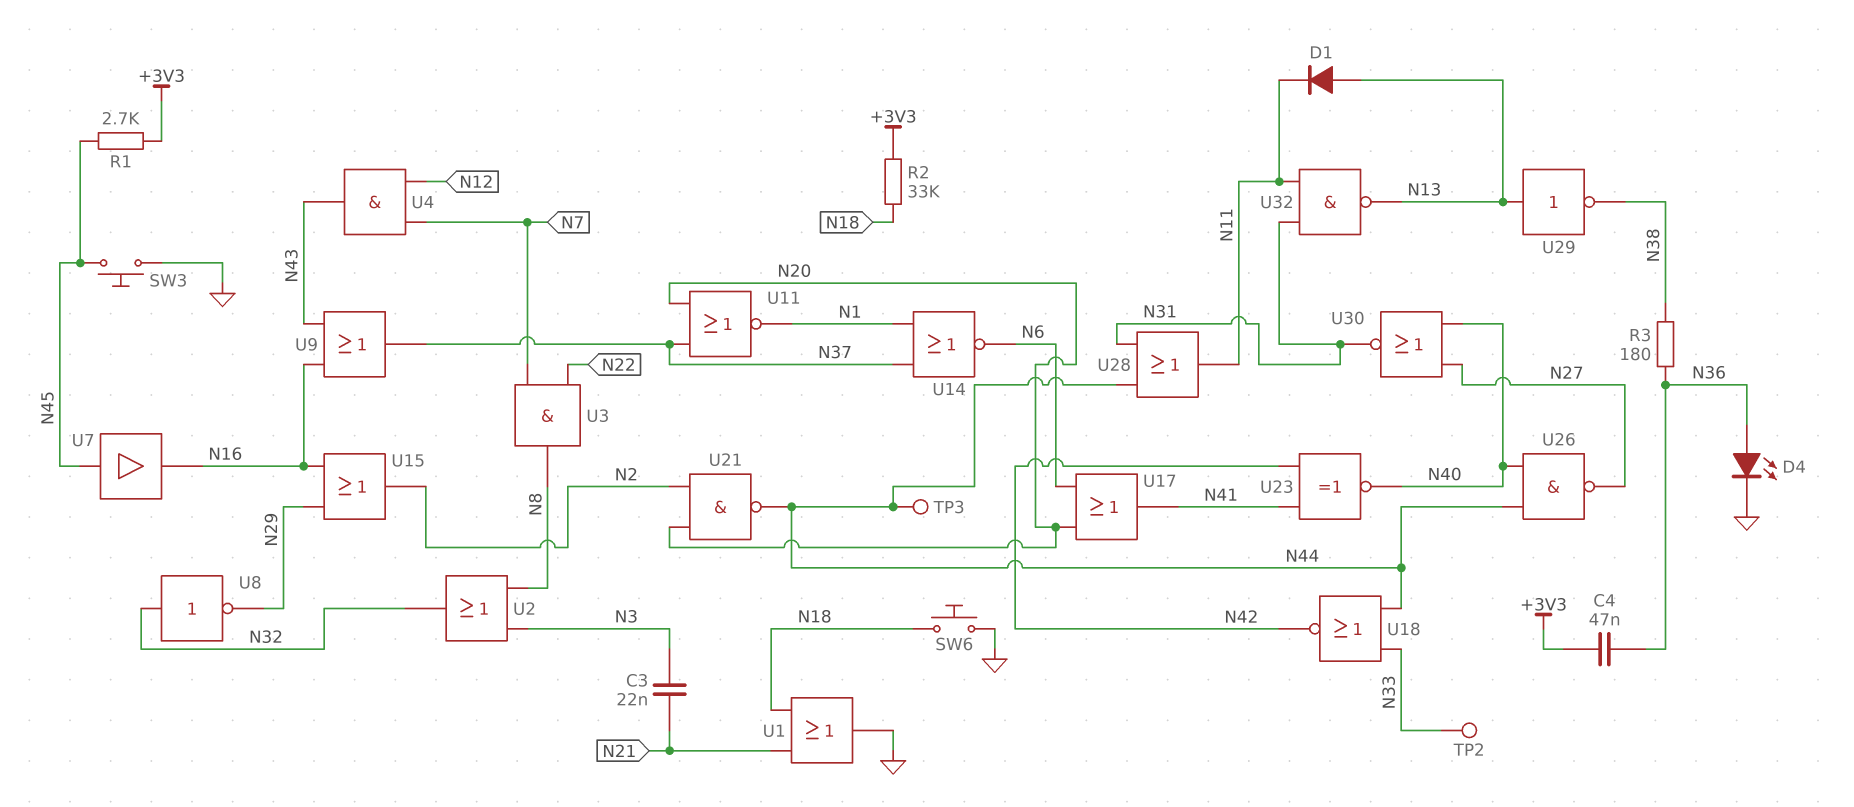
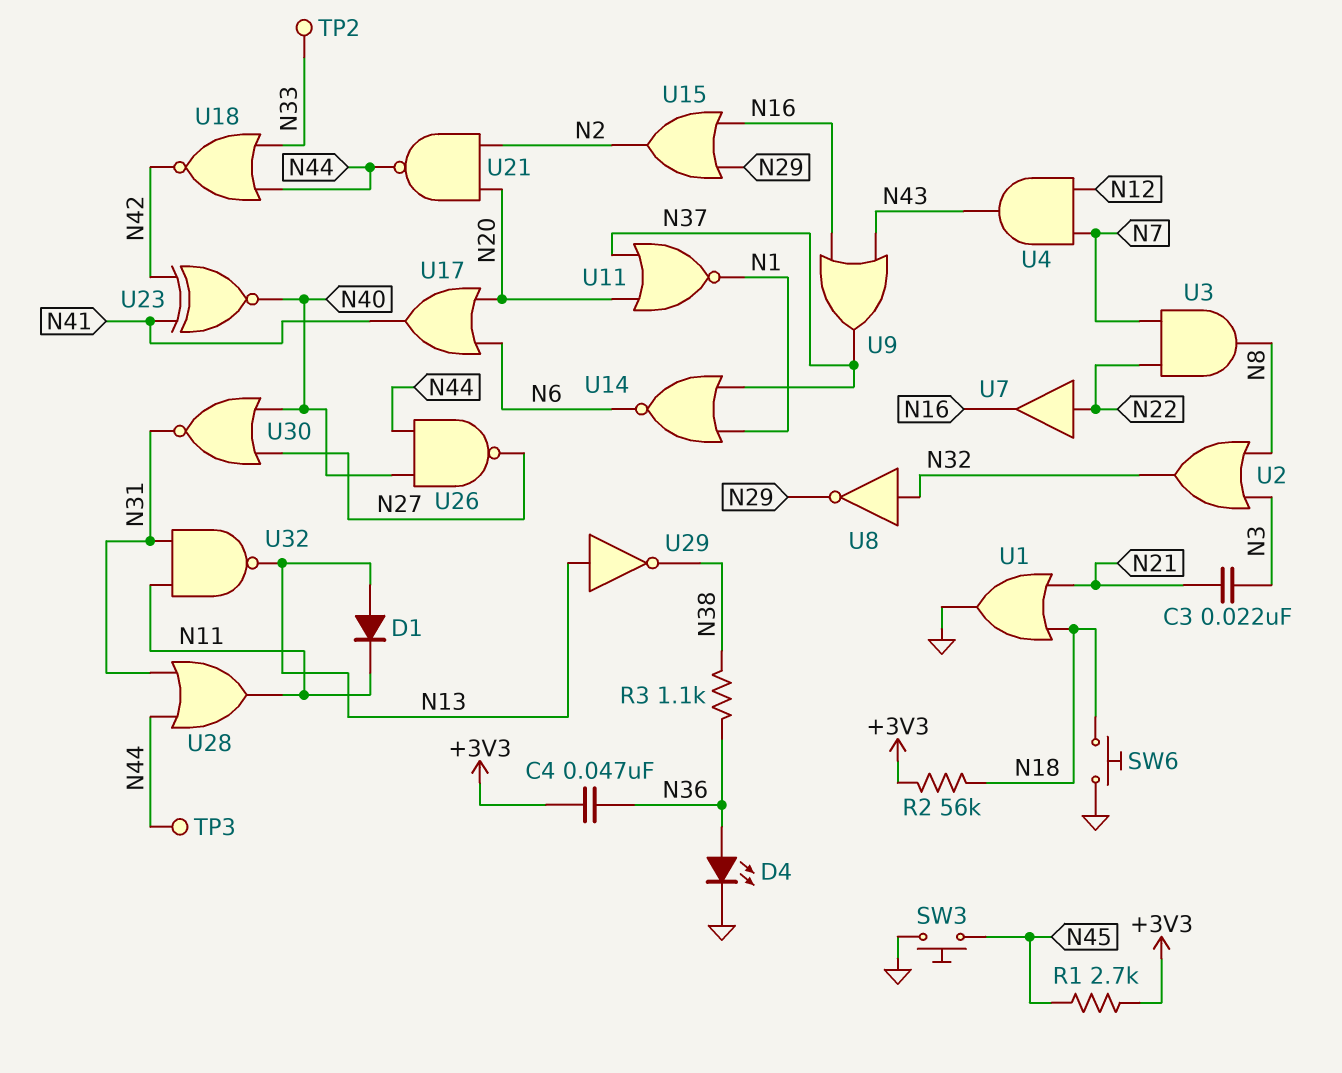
R2: 33k (+3V3, N18) -> 56k (+3V3, N18)
R3: 180 (N36, N38) -> 1.1k (N36, N38)
U7: buffer (in N45, out N16) -> buffer (in N22, out N16)

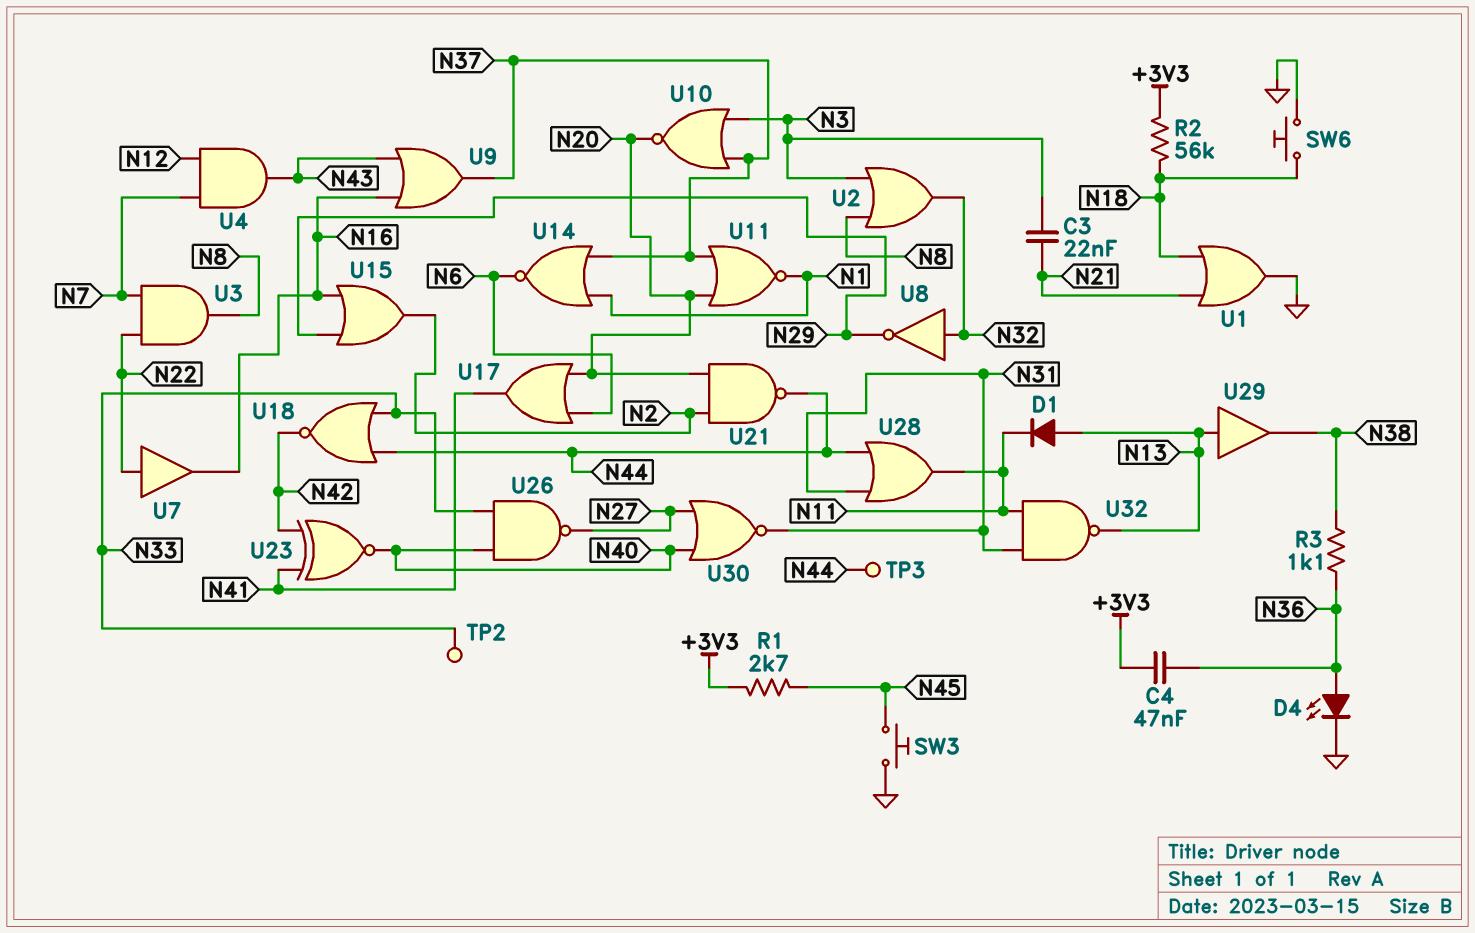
U10: none -> NOR (in N3, in N37, out N20)
U26: NAND (in N40, in N44, out N27) -> NAND (in N33, in N40, out N27)
U29: NOT (in N13, out N38) -> buffer (in N13, out N38)

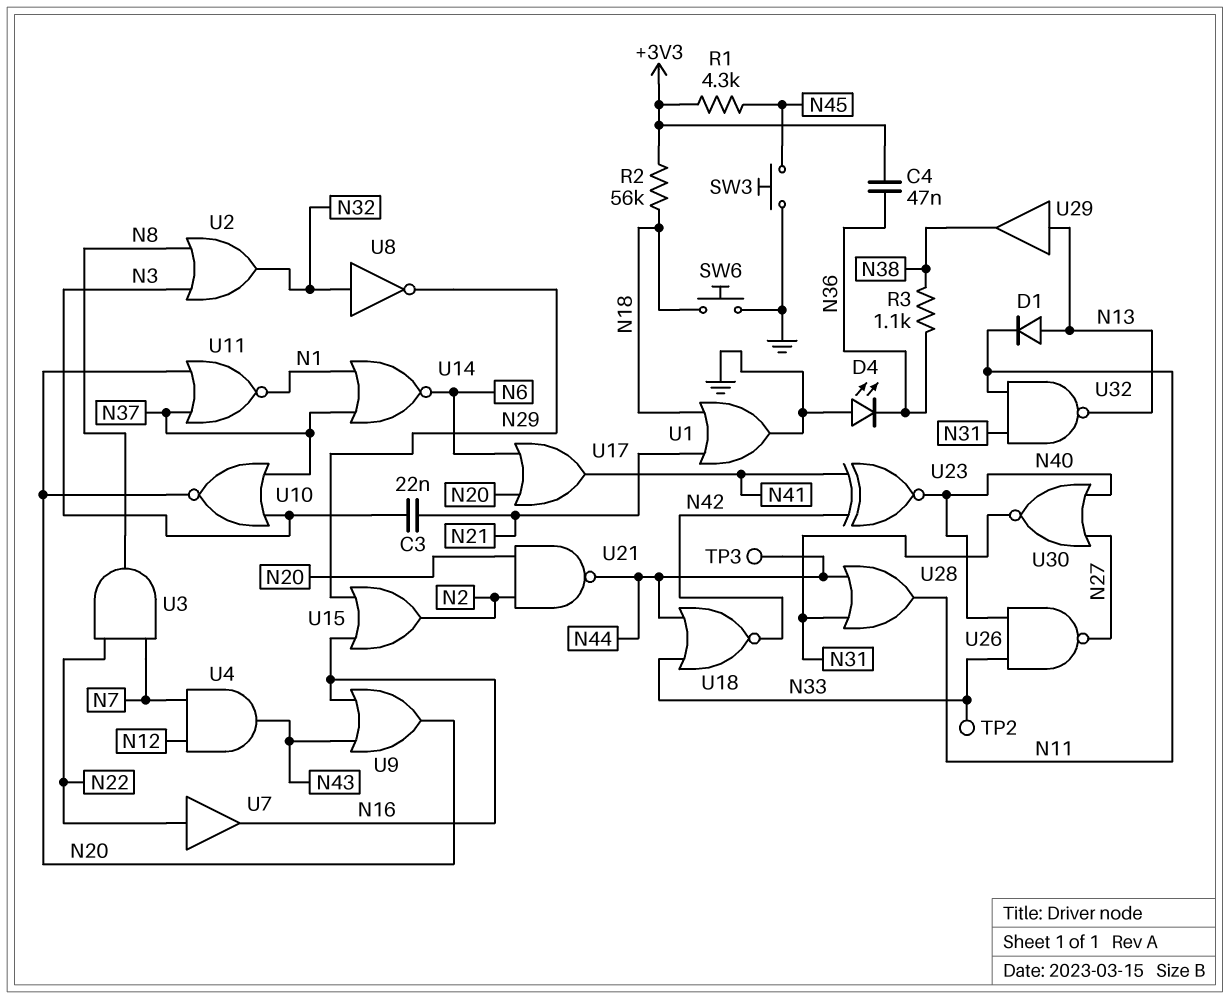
D4: LED (A N36, K GND) -> LED (A GND, K N36)
R1: 2.7k (+3V3, N45) -> 4.3k (+3V3, N45)
U9: OR (in N16, in N43, out N37) -> OR (in N16, in N43, out N20)

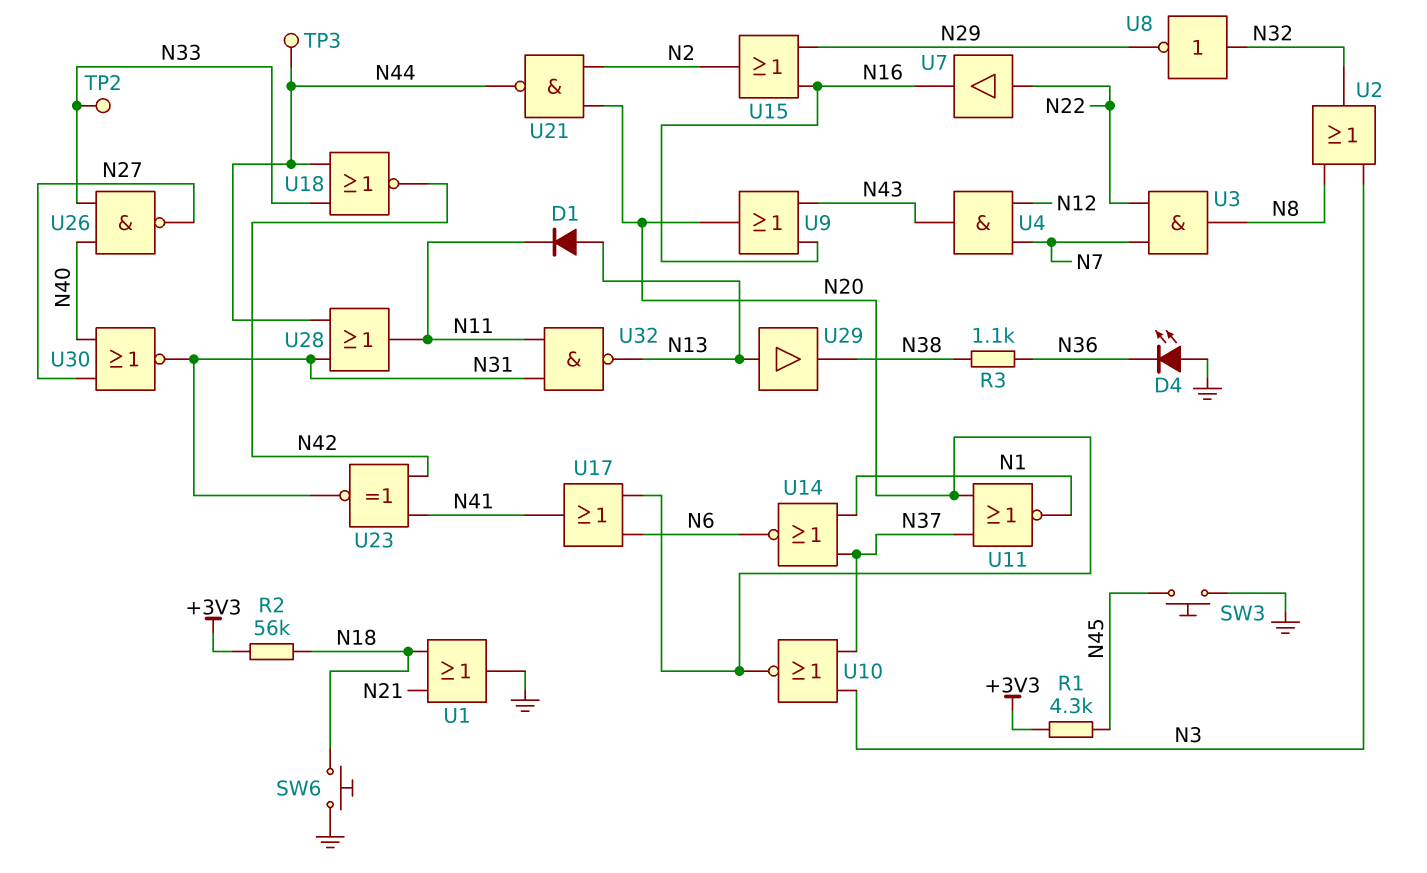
C3: 22nF (N3, N21) -> none
C4: 47nF (+3V3, N36) -> none
U23: XNOR (in N41, in N42, out N40) -> XNOR (in N41, in N42, out N31)

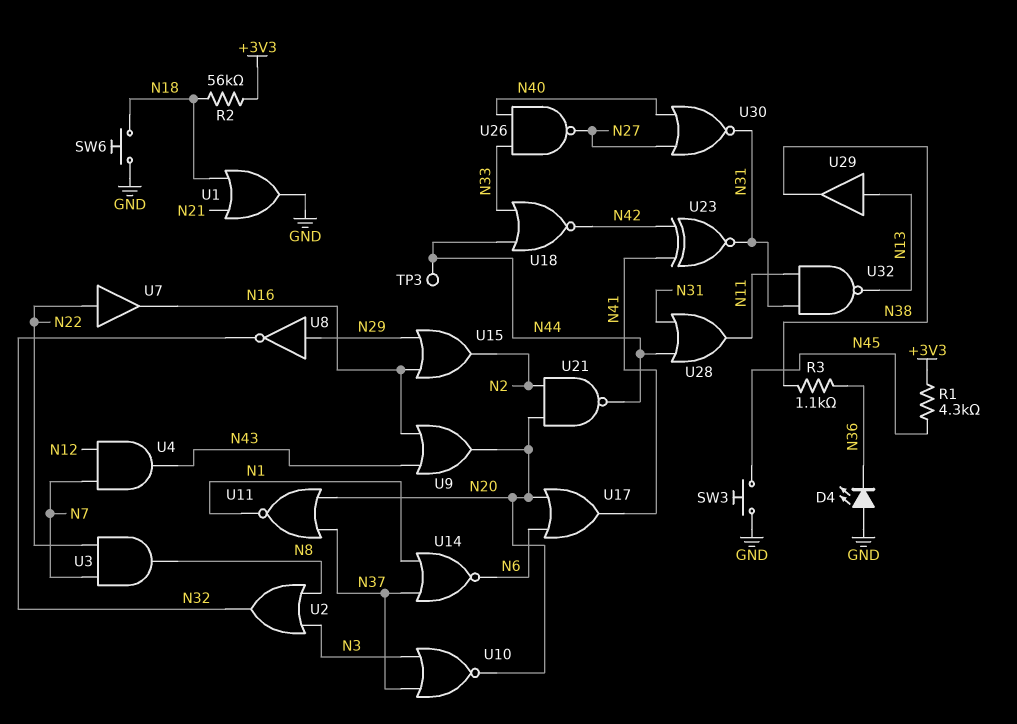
D1: diode (A N13, K N11) -> none
TP2: test point (N33) -> none
U8: NOT (in N32, out N29) -> NOT (in N29, out N32)

